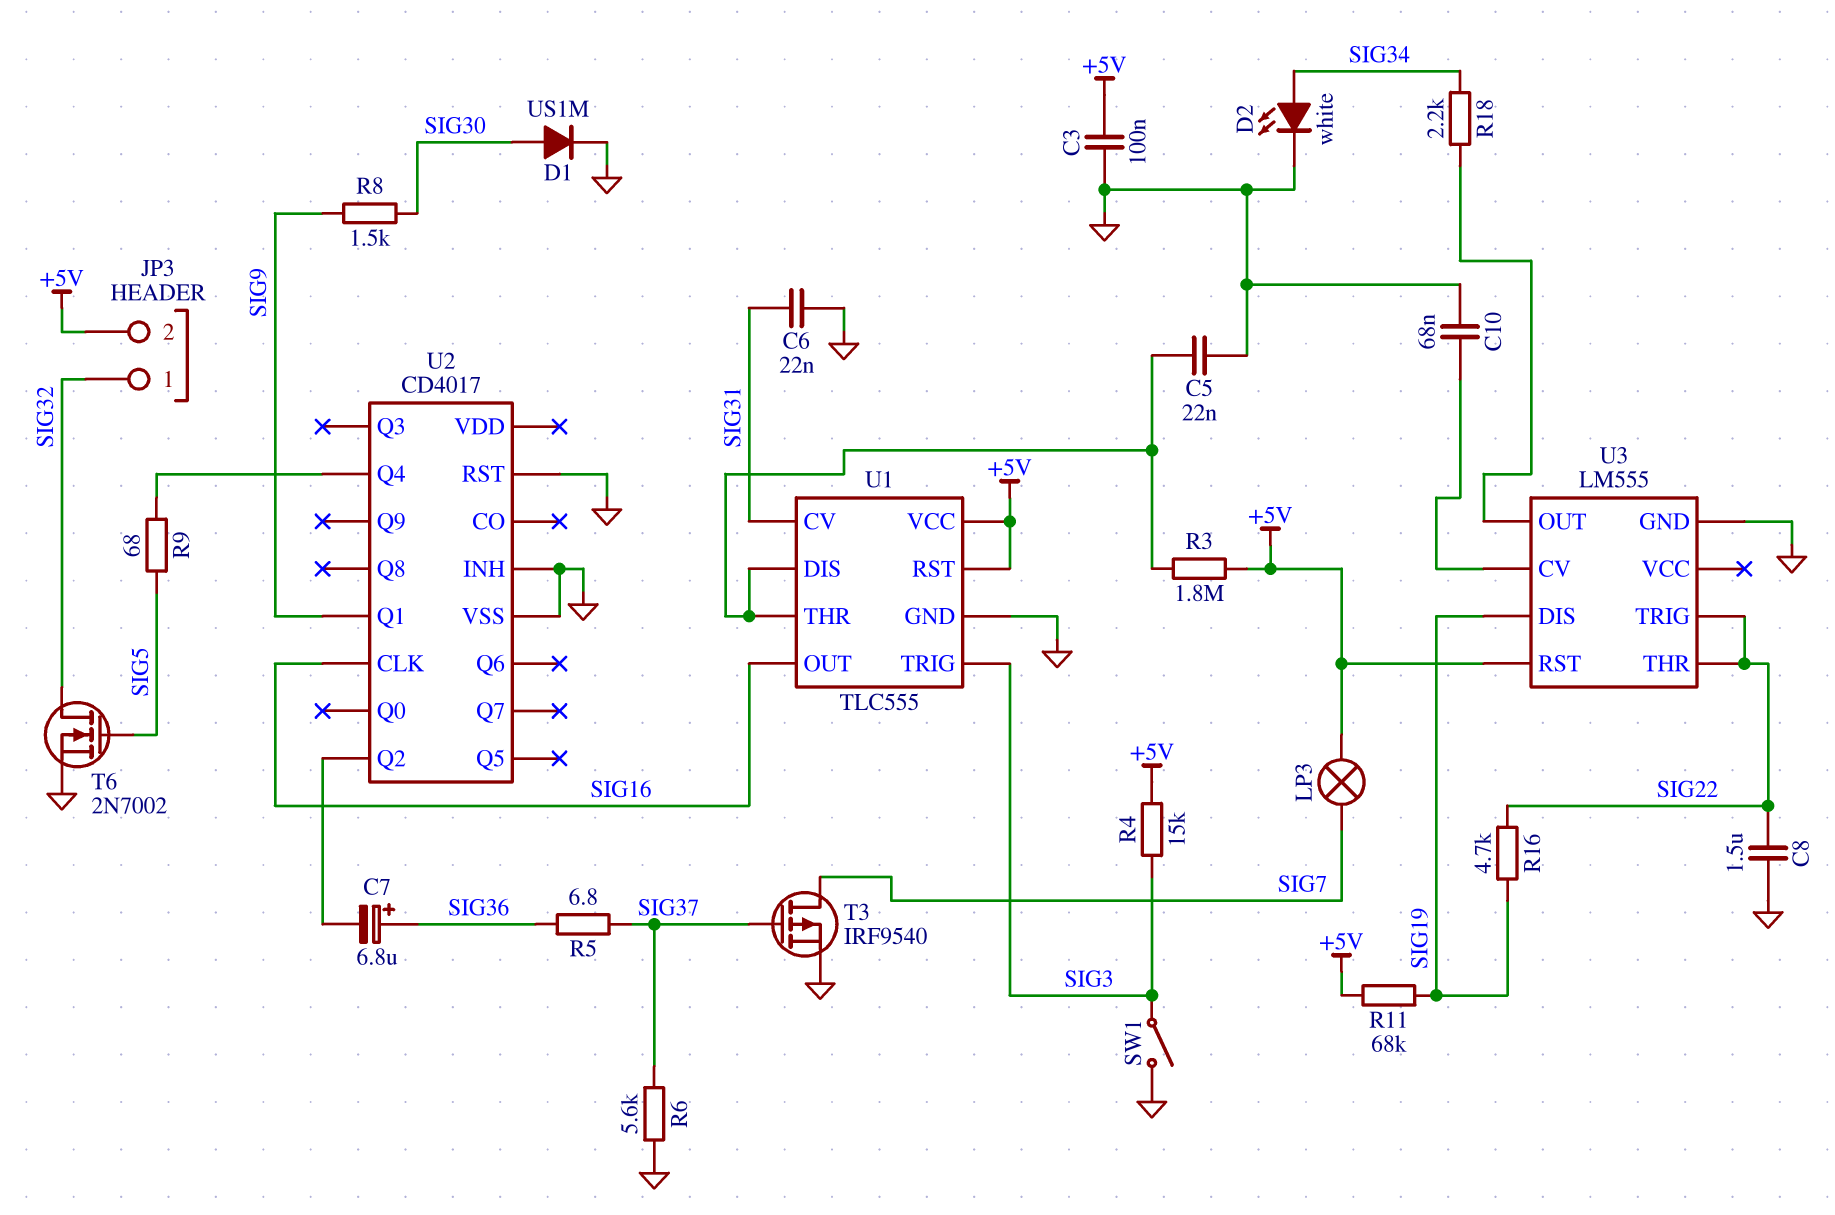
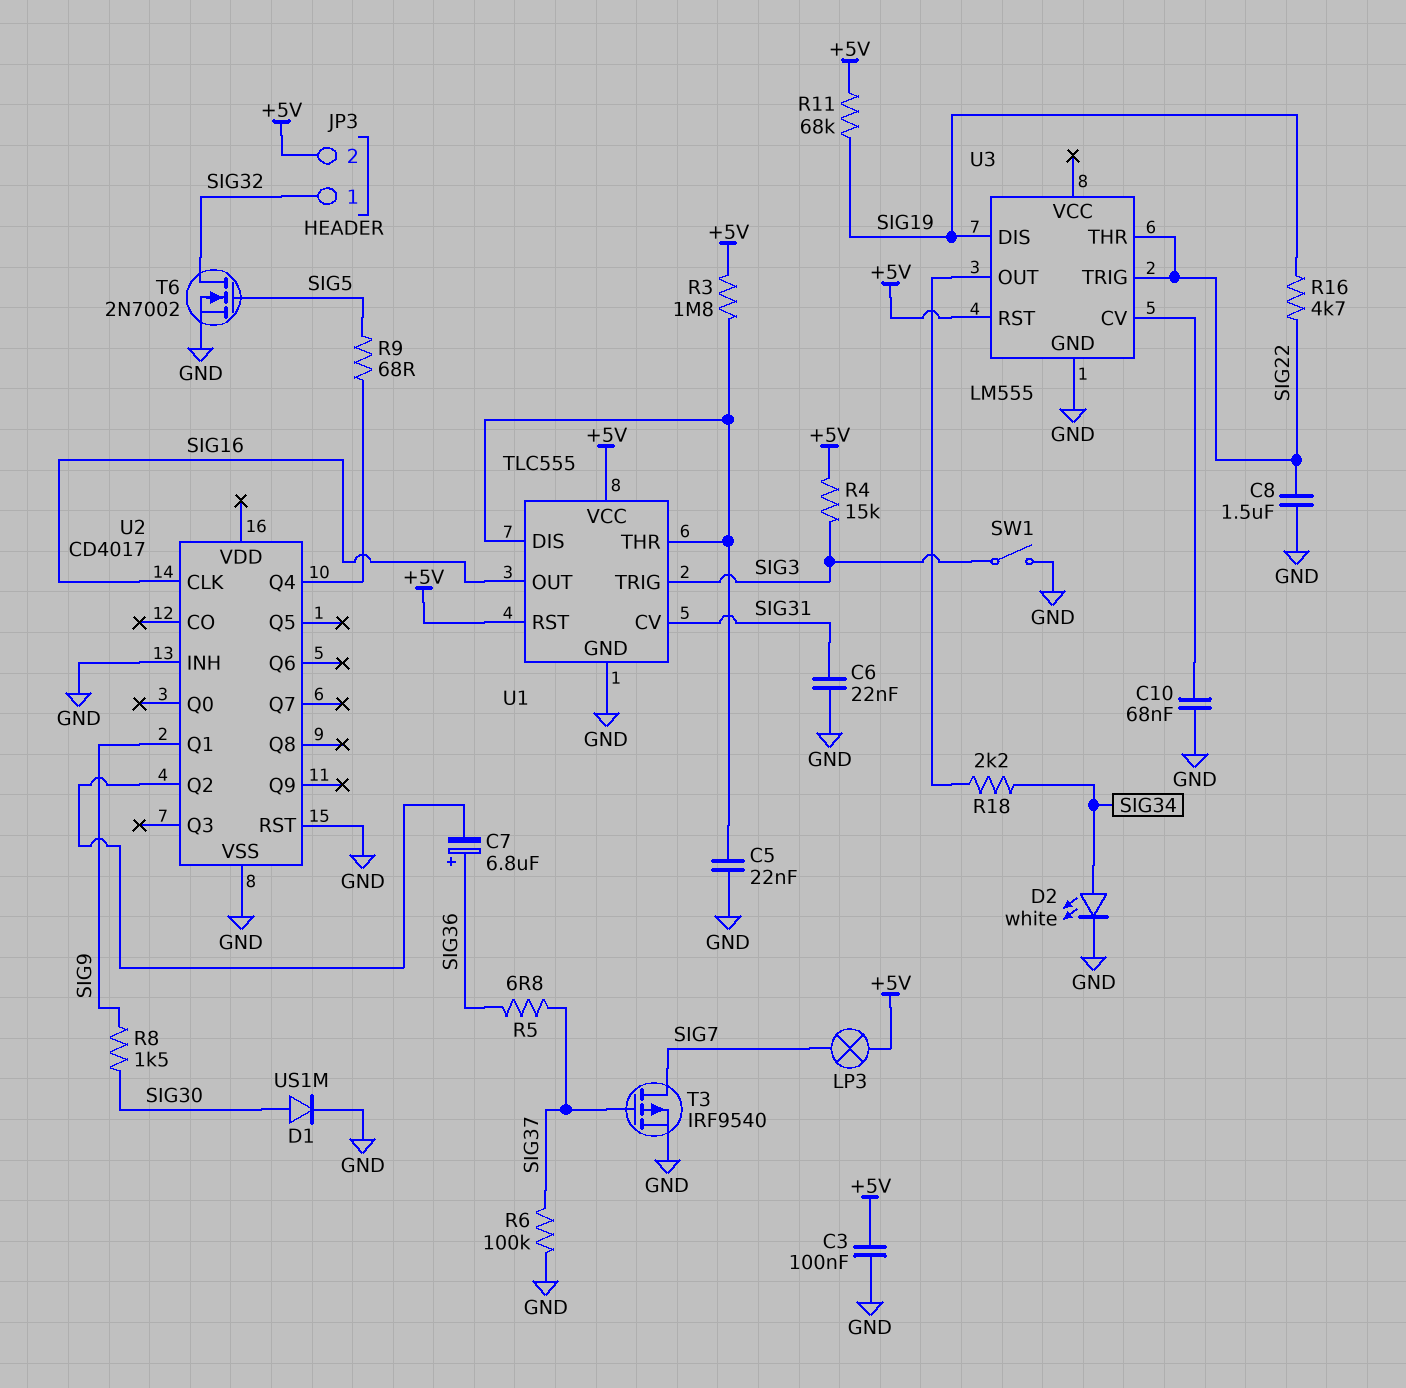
R6: 5.6k (GND, SIG37) -> 100k (GND, SIG37)

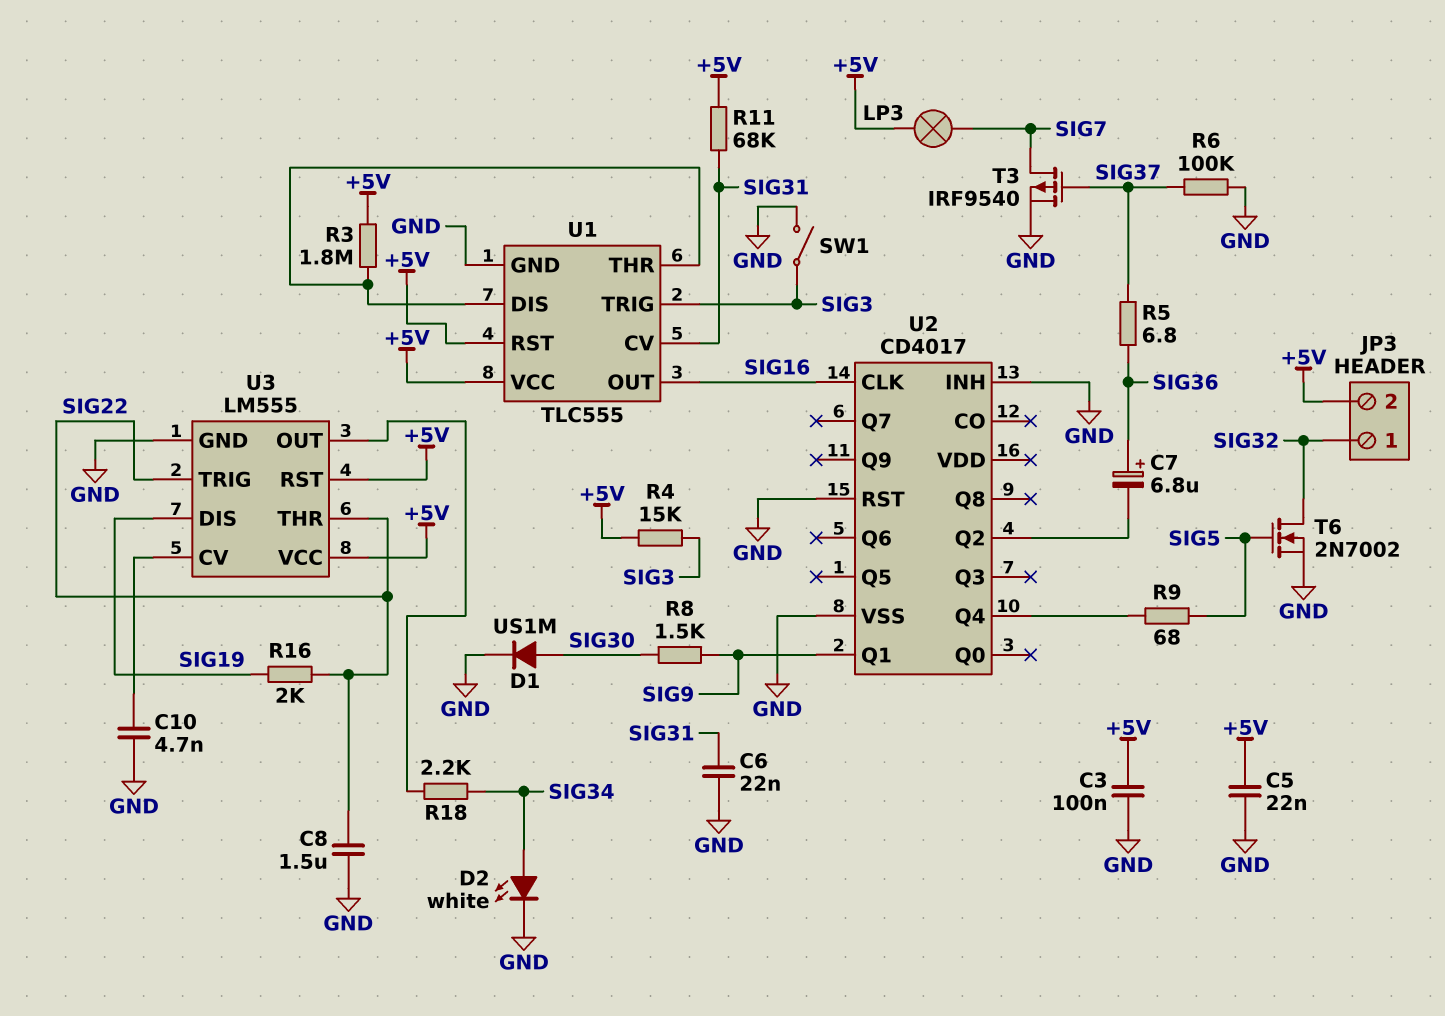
C5: 22nF (GND, U1/DIS) -> 22nF (+5V, GND)
C10: 68nF (GND, U3/CV) -> 4.7nF (GND, U3/CV)
R11: 68k (+5V, SIG19) -> 68k (+5V, SIG31)
R16: 4.7k (SIG19, SIG22) -> 2k (SIG19, SIG22)
U3 pin VCC: none -> +5V

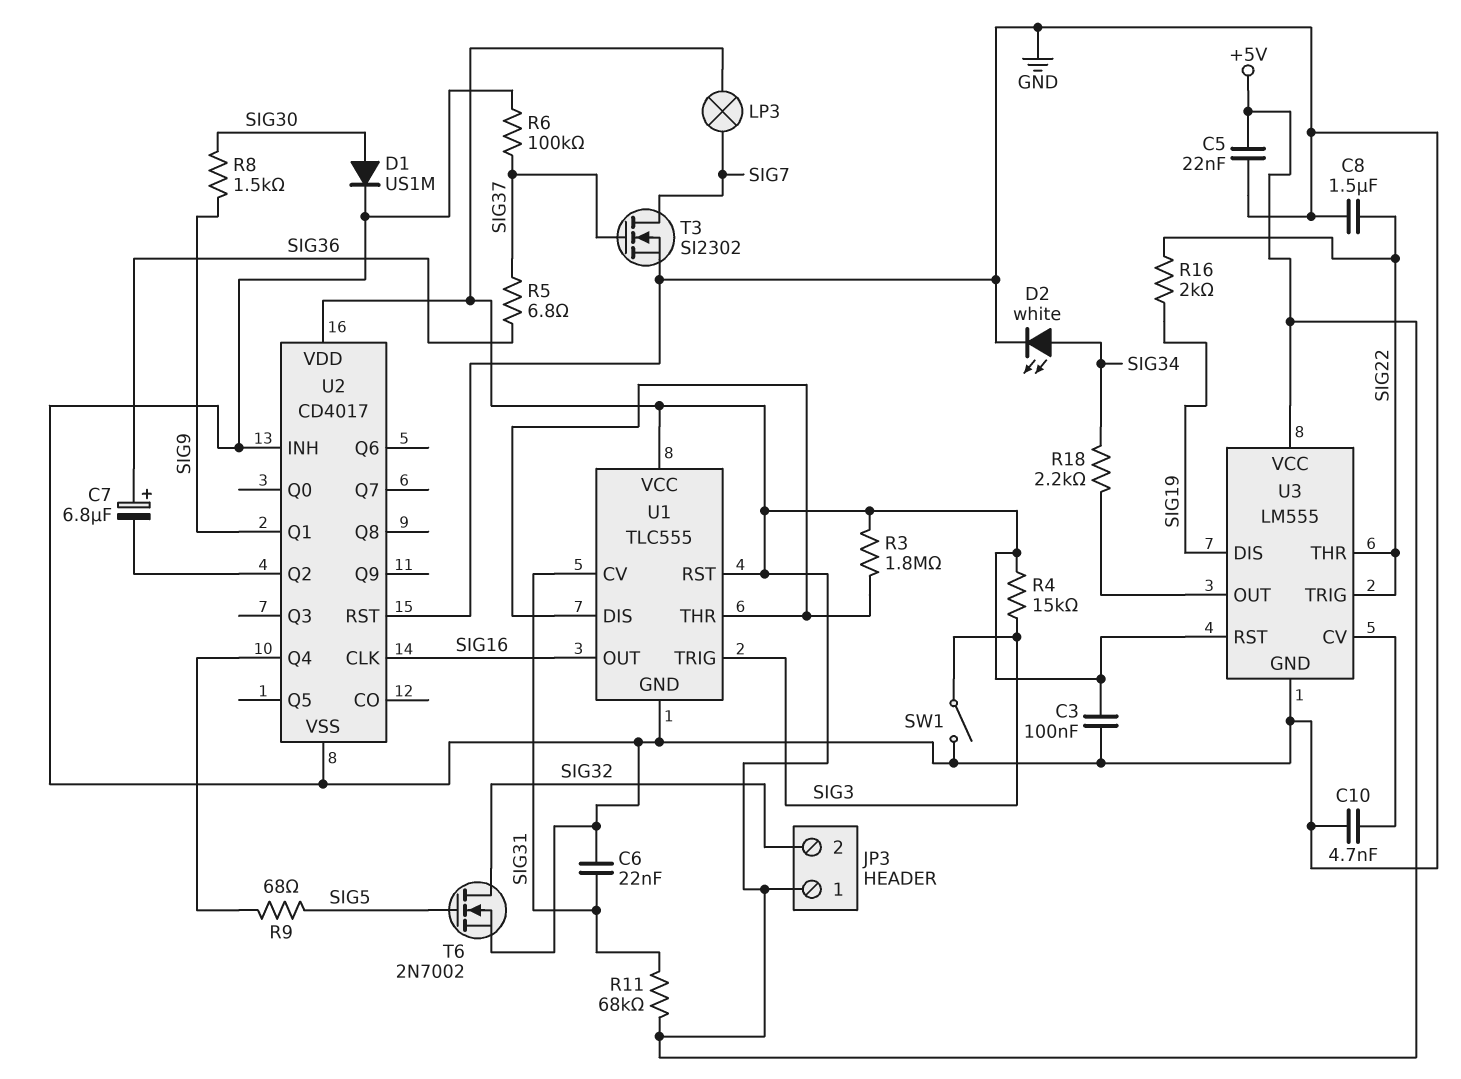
JP3 pin 1: SIG32 -> +5V
JP3 pin 2: +5V -> SIG32
T3: PMOS IRF9540 (G SIG37, D SIG7, S GND) -> NMOS SI2302 (G SIG37, D SIG7, S GND)
U2 pin VDD: none -> +5V

